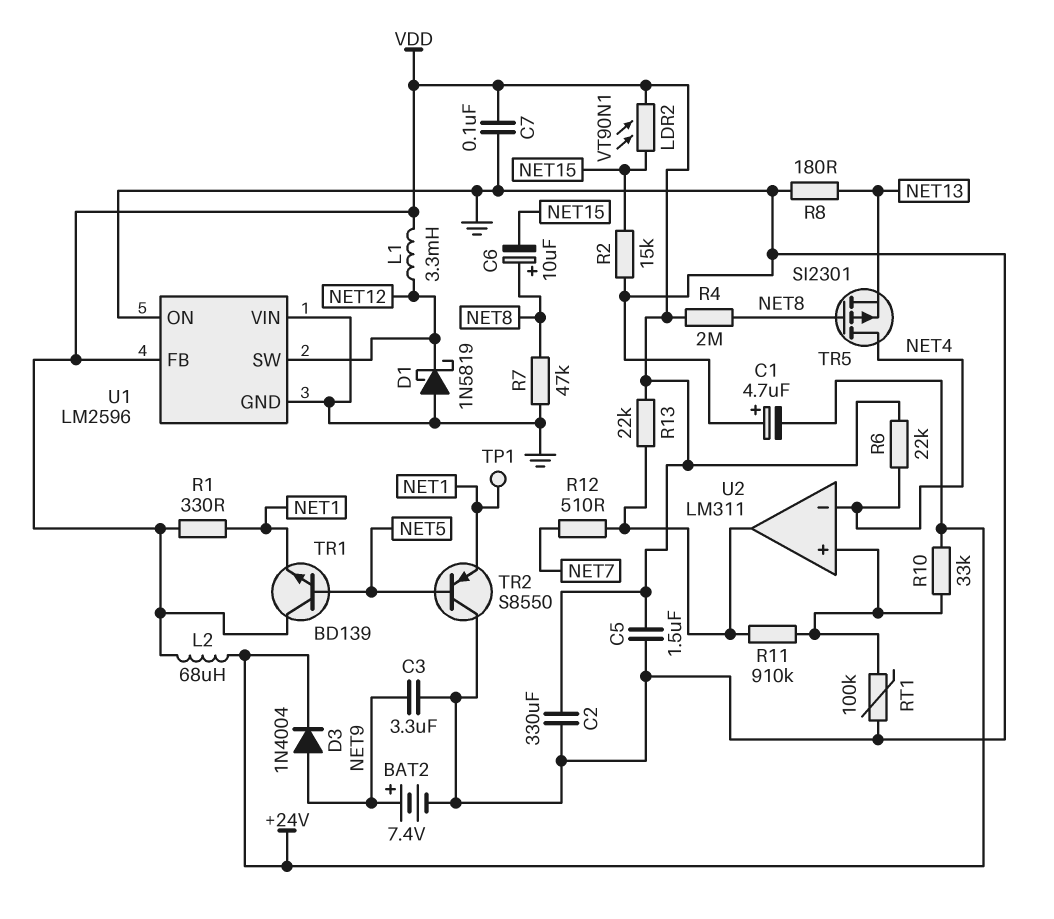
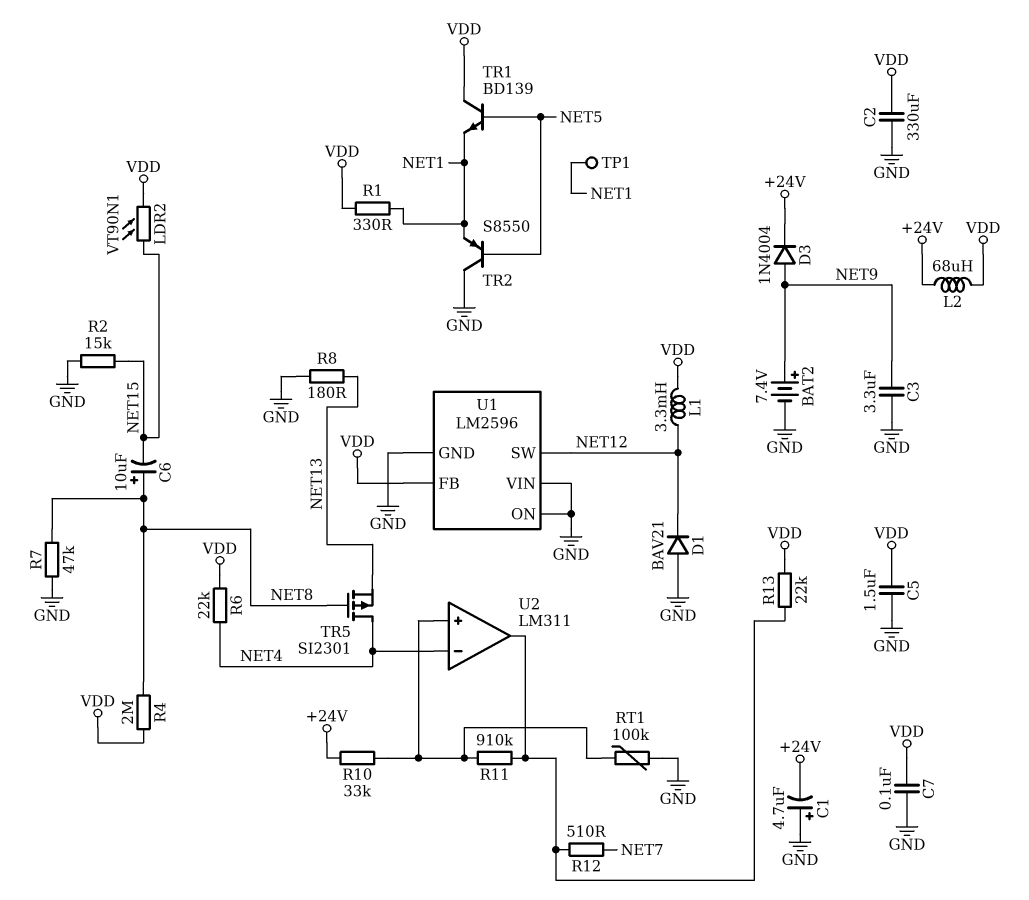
D1: schottky 1N5819 (A GND, K NET12) -> diode BAV21 (A GND, K NET12)

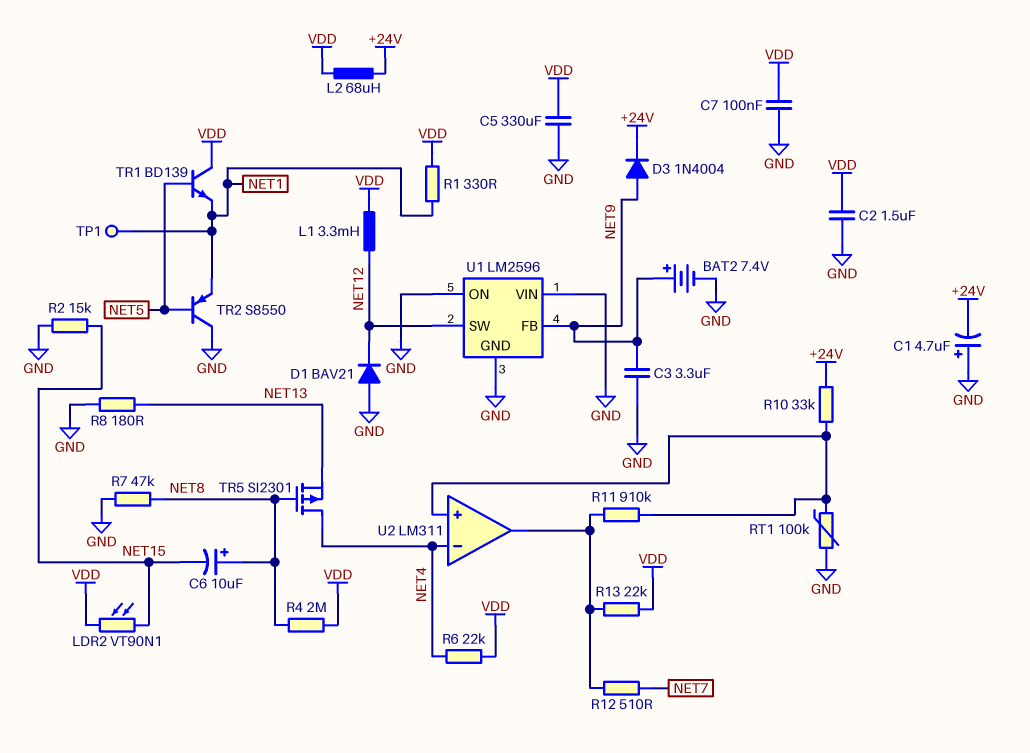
C2: 330uF (GND, VDD) -> 1.5uF (GND, VDD)
C5: 1.5uF (GND, VDD) -> 330uF (GND, VDD)
U1 pin FB: VDD -> NET9

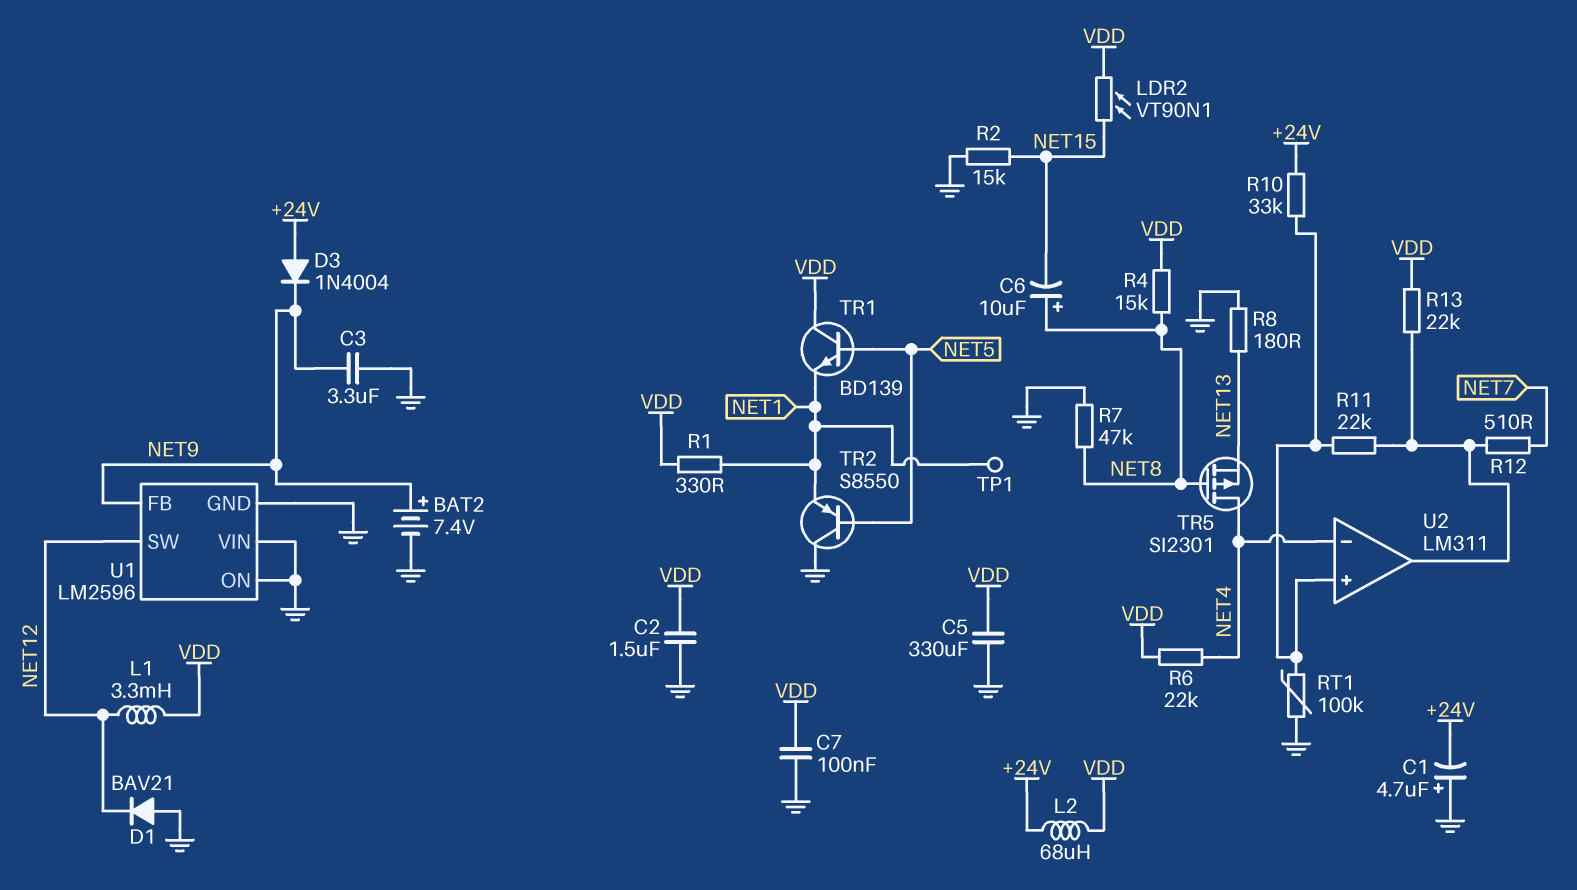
D3: diode 1N4004 (A NET9, K +24V) -> diode 1N4004 (A +24V, K NET9)
R4: 2M (NET8, VDD) -> 15k (NET8, VDD)
R11: 910k (U2/in+, U2/out) -> 22k (U2/in+, U2/out)

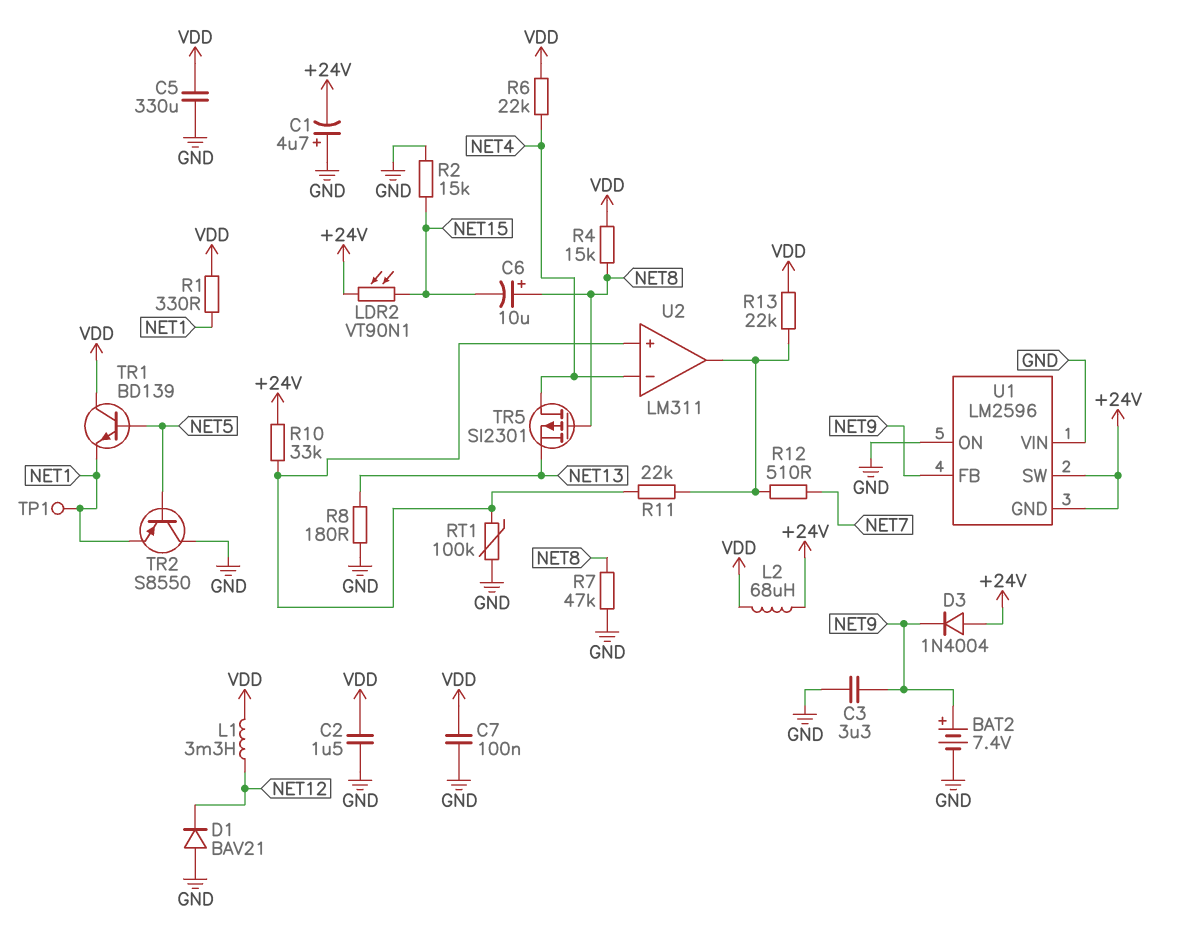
LDR2: VT90N1 (NET15, VDD) -> VT90N1 (+24V, NET15)
U1 pin GND: GND -> +24V
U1 pin SW: NET12 -> +24V

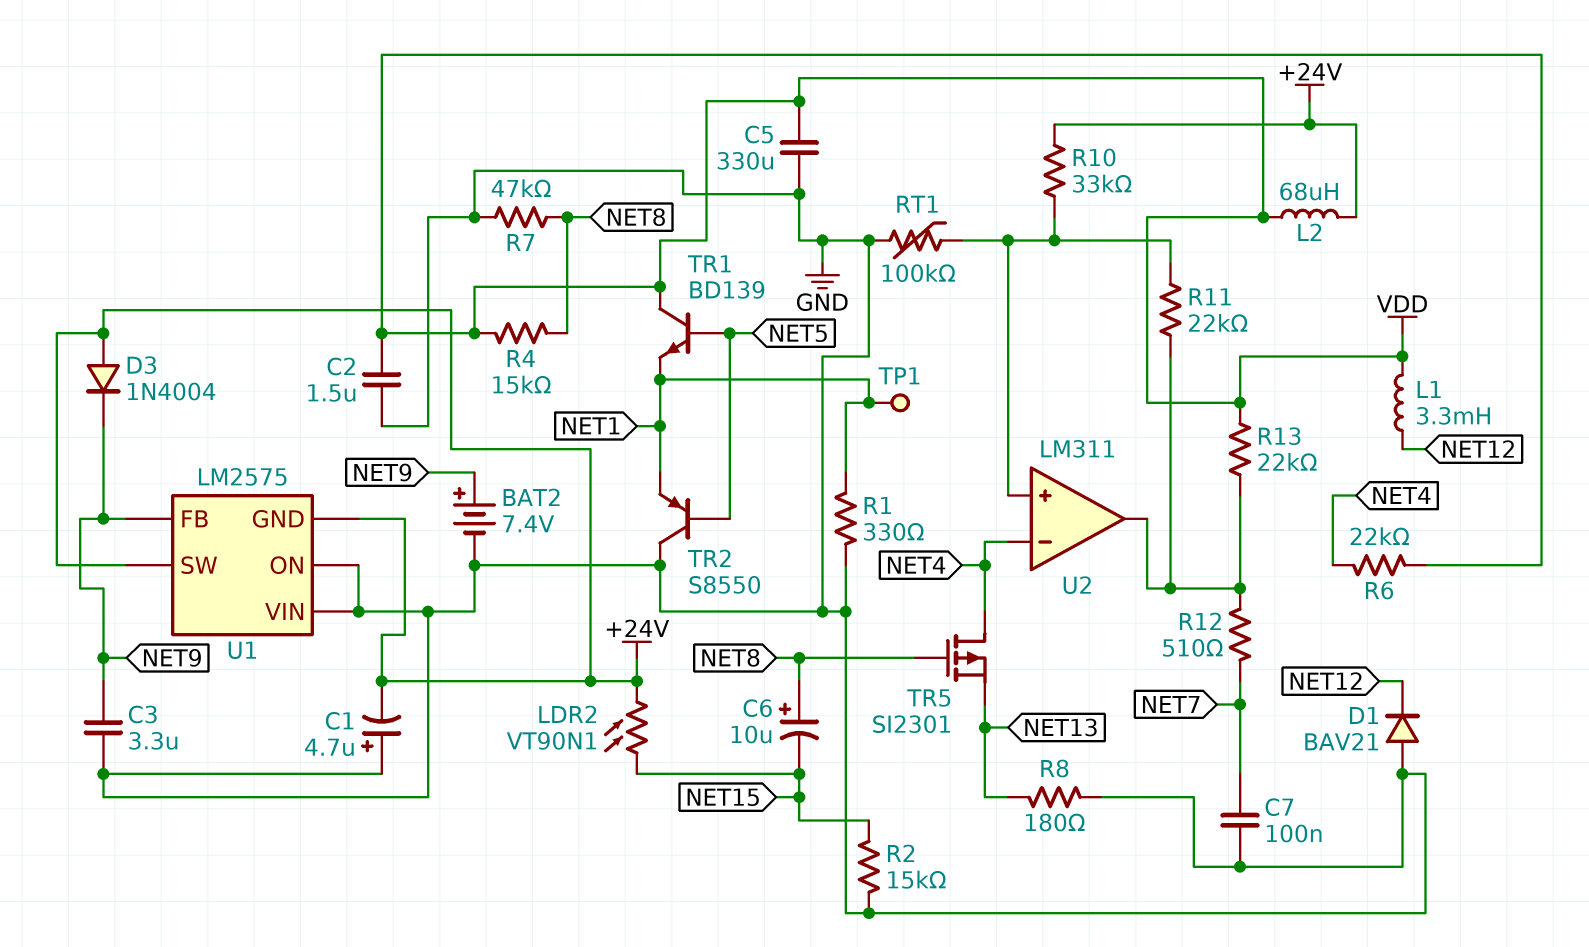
C7: 100nF (GND, VDD) -> 100nF (GND, NET7)
R1: 330 (NET1, VDD) -> 330 (GND, NET1)
U1: LM2596 -> LM2575

